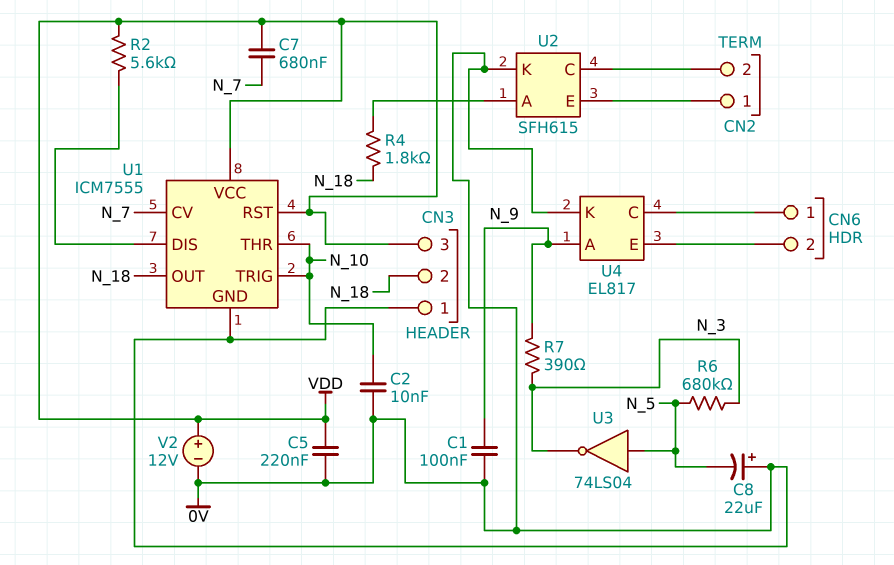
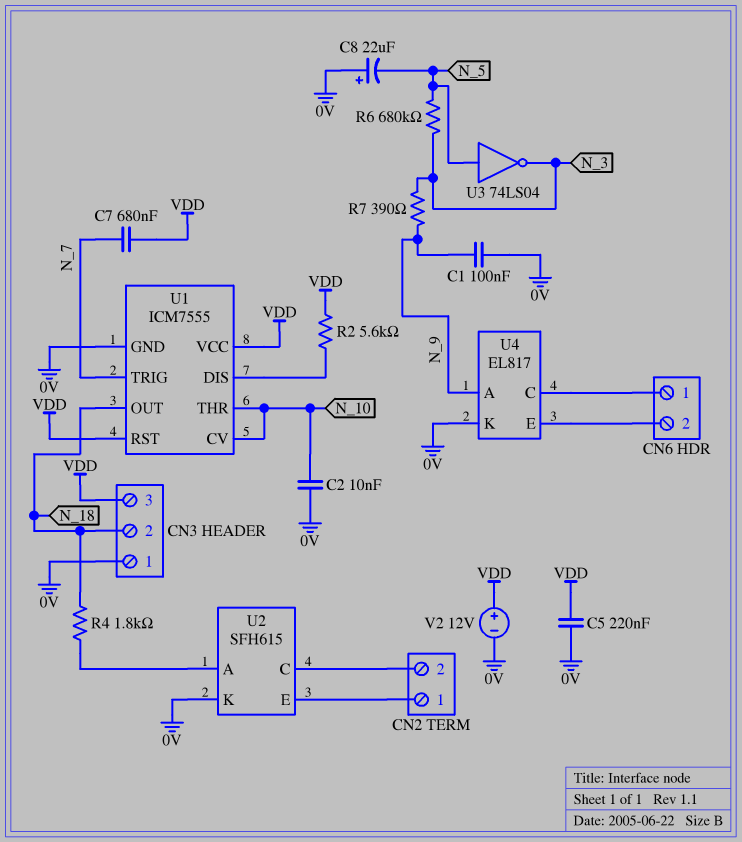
U1 pin CV: N_7 -> N_10
U1 pin TRIG: N_10 -> N_7

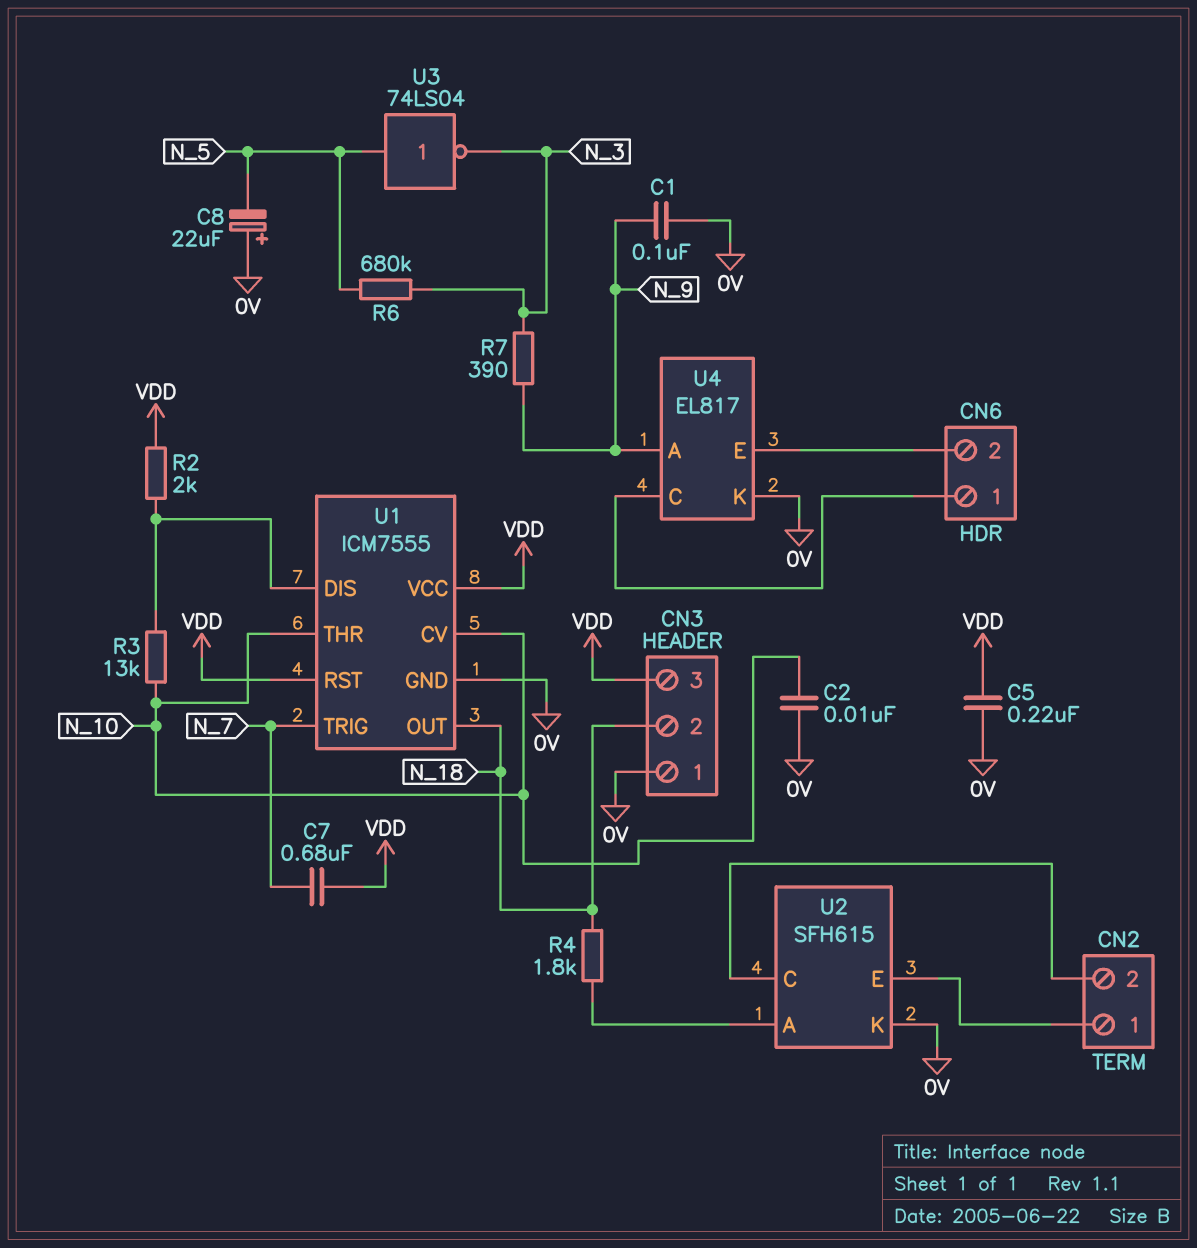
R2: 5.6k (U1/DIS, VDD) -> 2k (U1/DIS, VDD)
R3: none -> 13k (N_10, U1/DIS)
V2: 12V (plus VDD, minus 0V) -> none

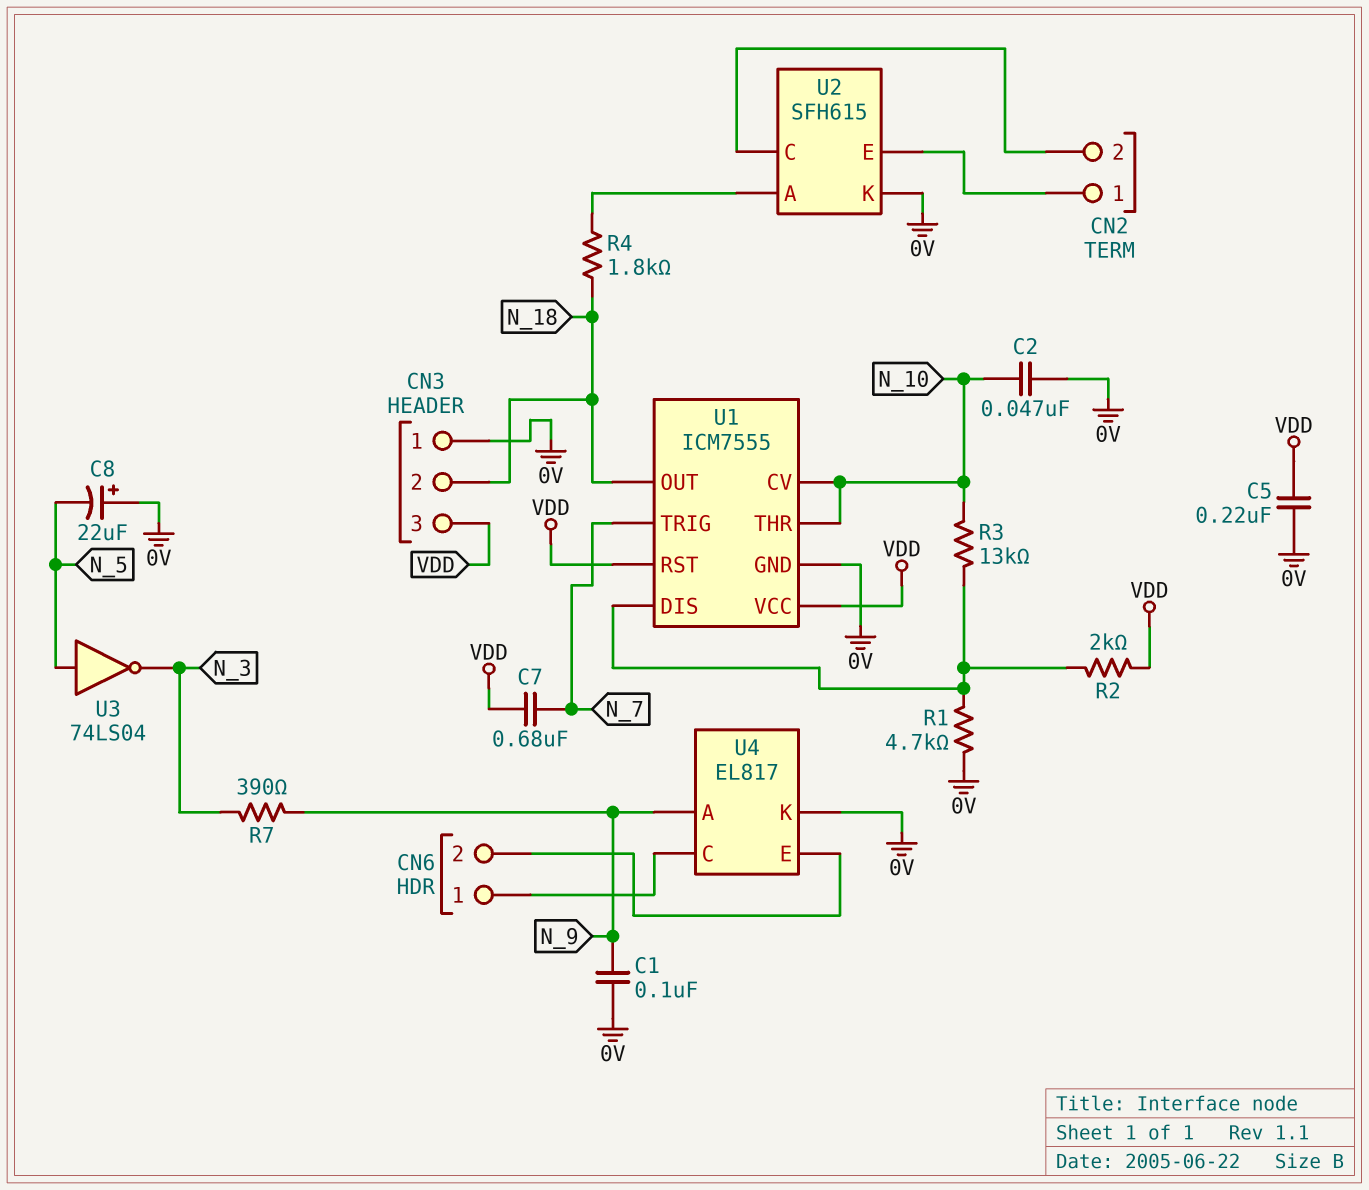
C2: 10nF (0V, N_10) -> 47nF (0V, N_10)
R1: none -> 4.7k (0V, U1/DIS)
R6: 680k (N_3, N_5) -> none

